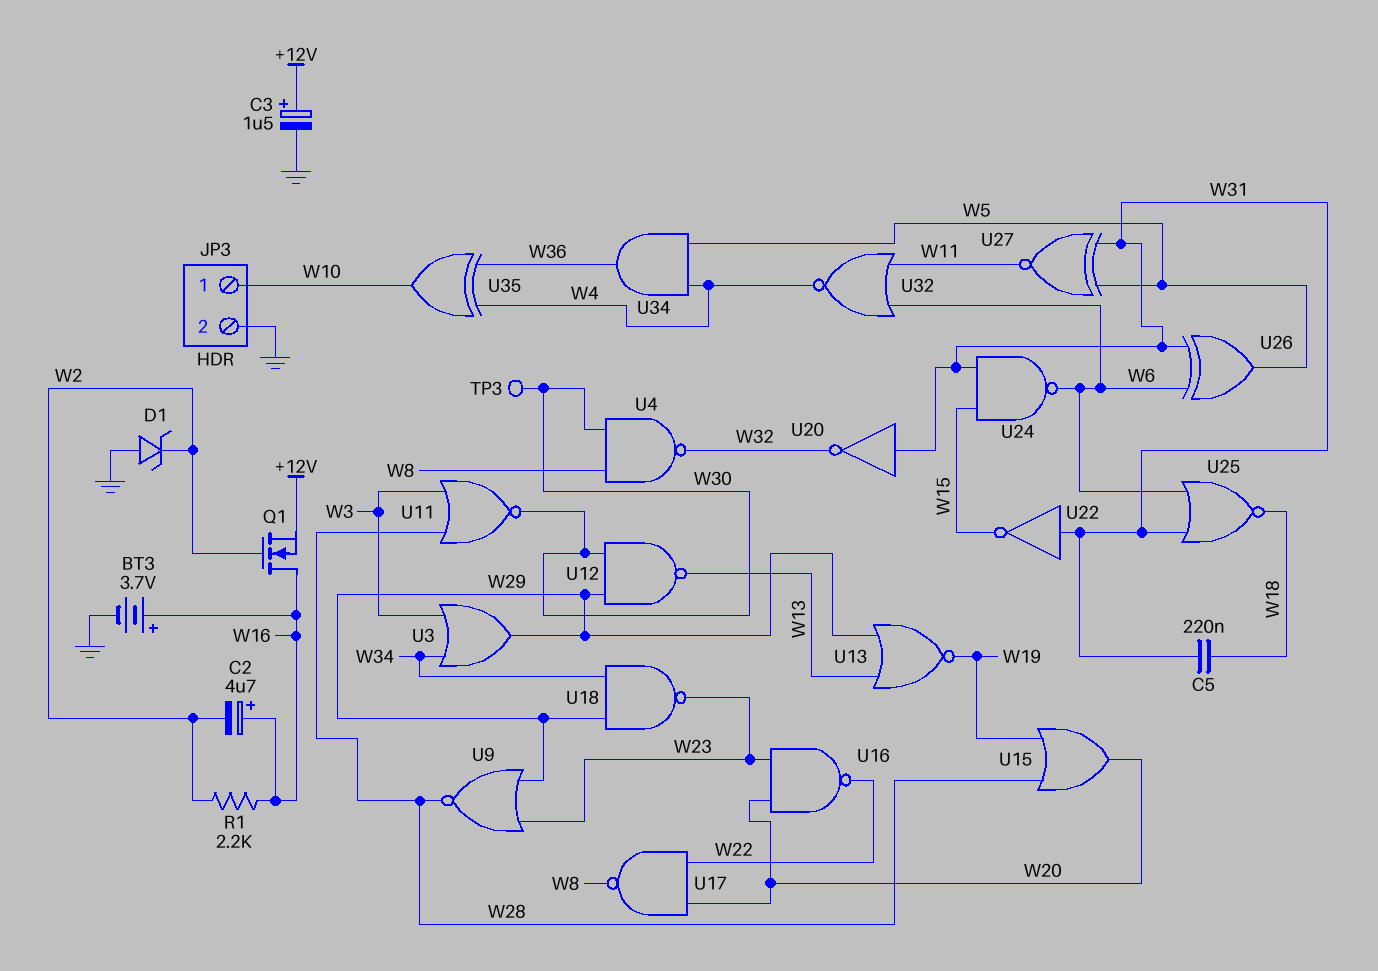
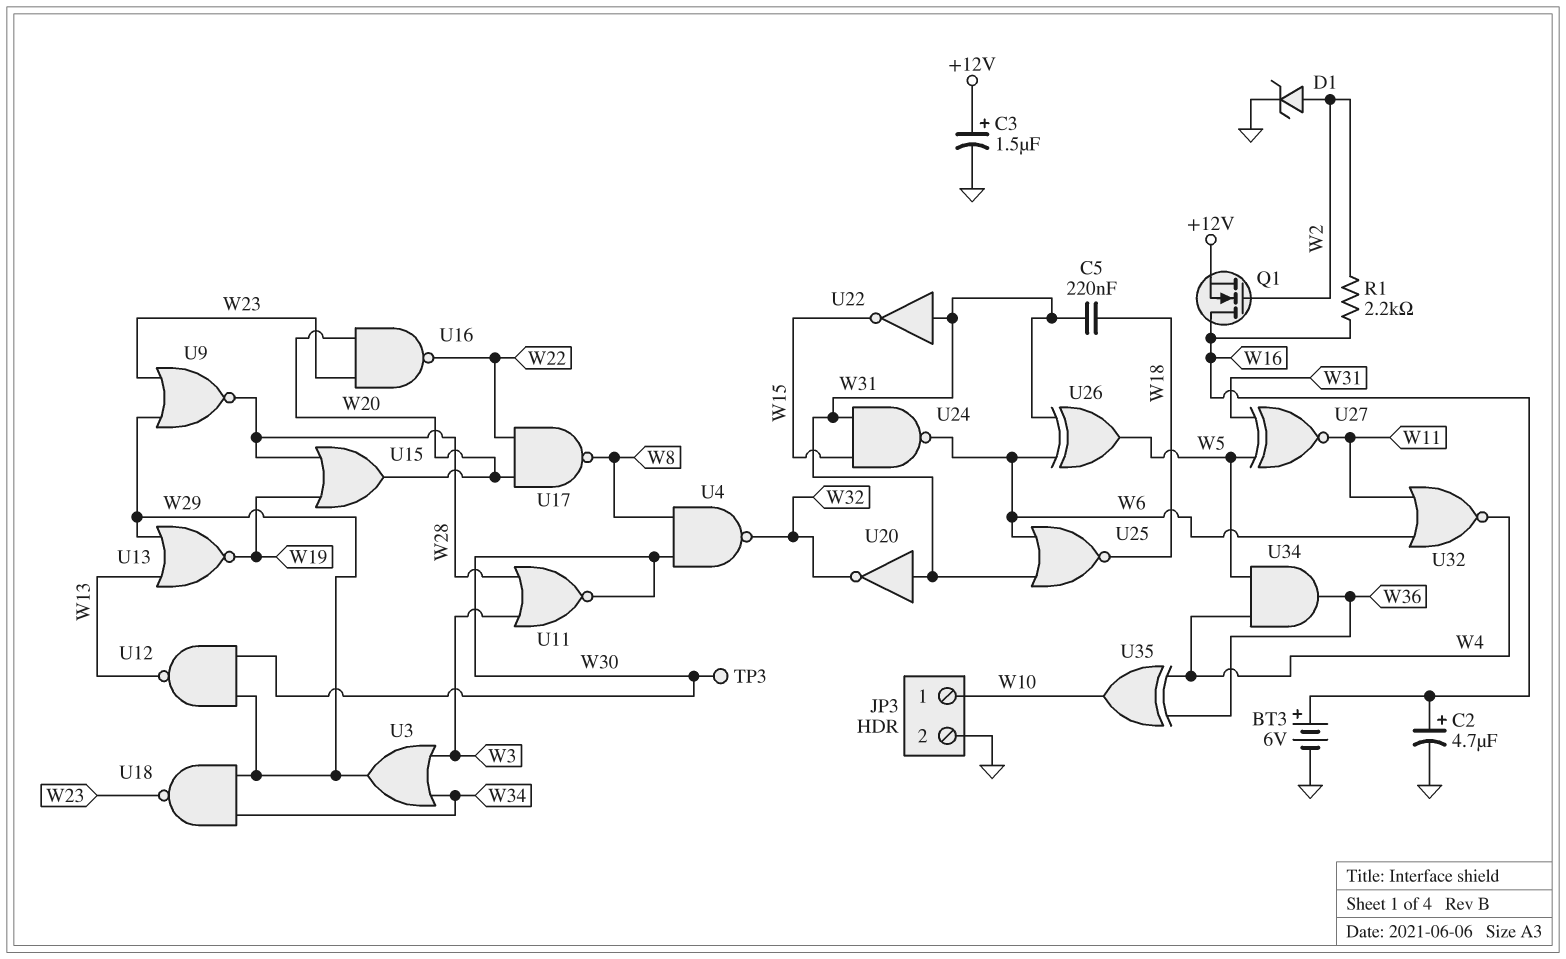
BT3: 3.7V (plus W16, minus GND) -> 6V (plus W16, minus GND)
C2: 4.7uF (plus W16, minus W2) -> 4.7uF (plus W16, minus GND)
D1: zener (A GND, K W2) -> zener (A W2, K GND)

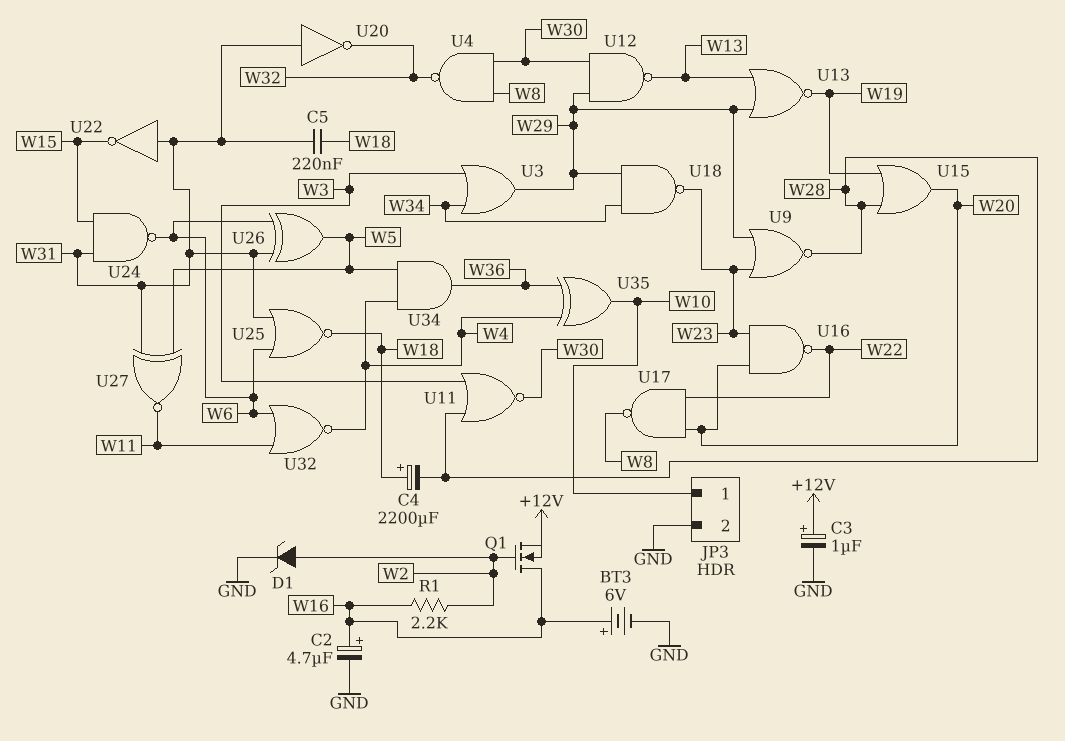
C3: 1.5uF (plus +12V, minus GND) -> 1uF (plus +12V, minus GND)
C4: none -> 2200uF (plus W18, minus W28)
TP3: test point (W30) -> none

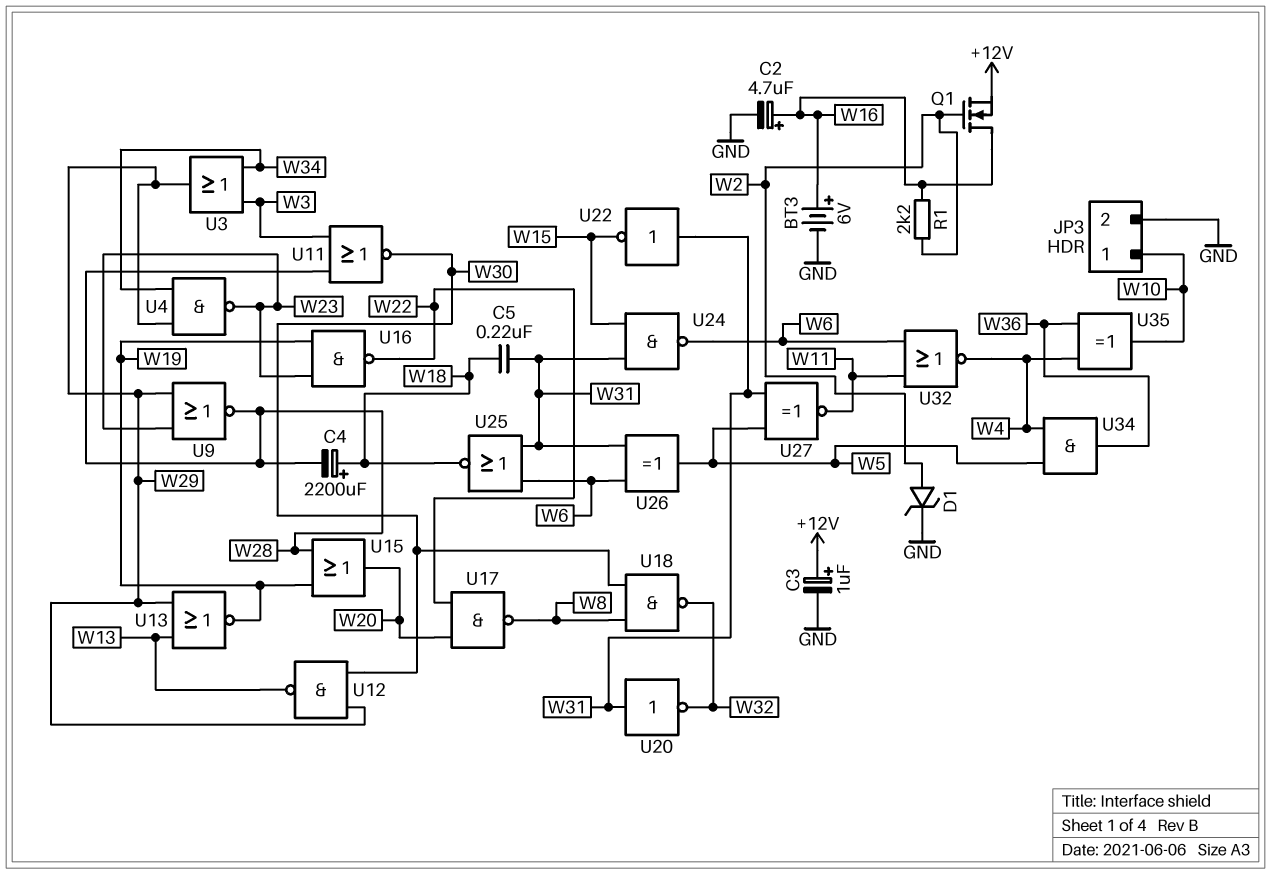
U4: NAND (in W8, in W30, out W32) -> NAND (in W29, in W34, out W23)
U16: NAND (in W20, in W23, out W22) -> NAND (in W19, in W23, out W22)
U18: NAND (in W29, in W34, out W23) -> NAND (in W8, in W30, out W32)

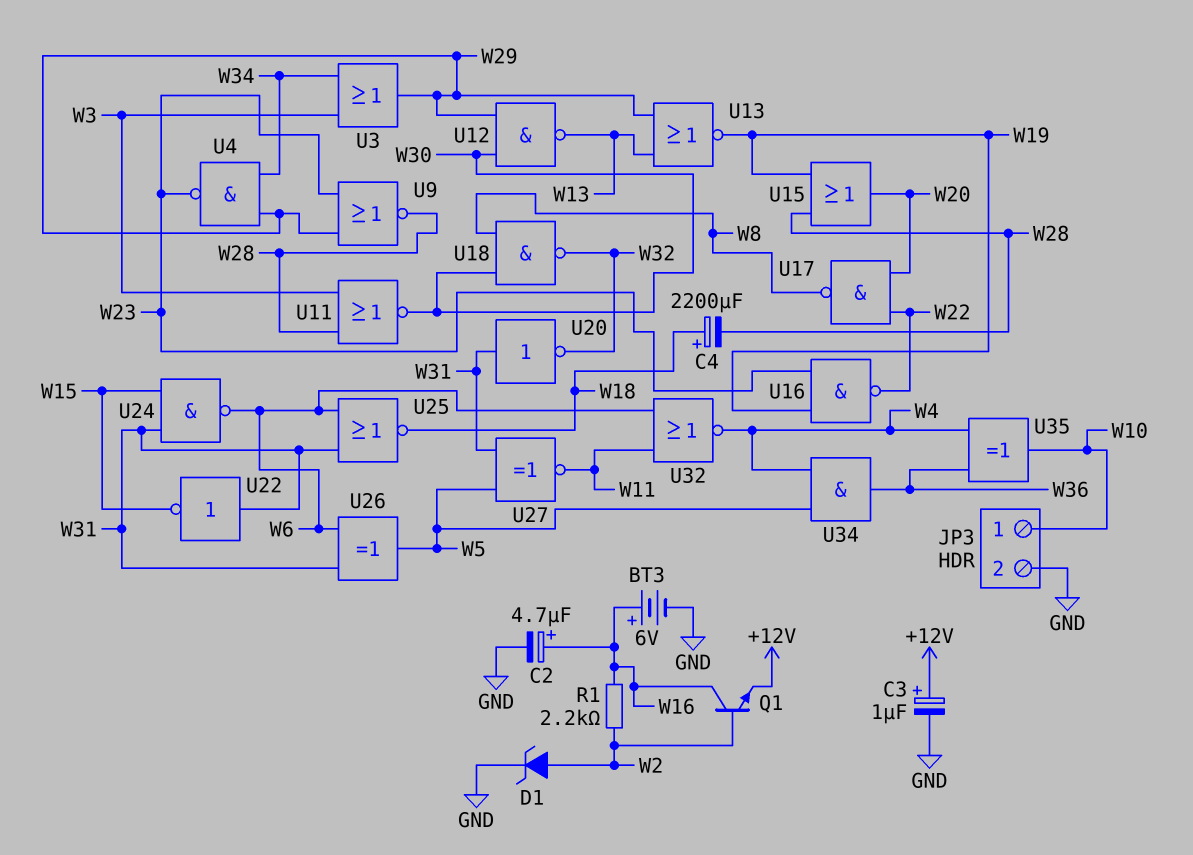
C5: 220nF (W18, W31) -> none
Q1: NMOS (G W2, D W16, S +12V) -> NPN (B W2, C W16, E +12V)

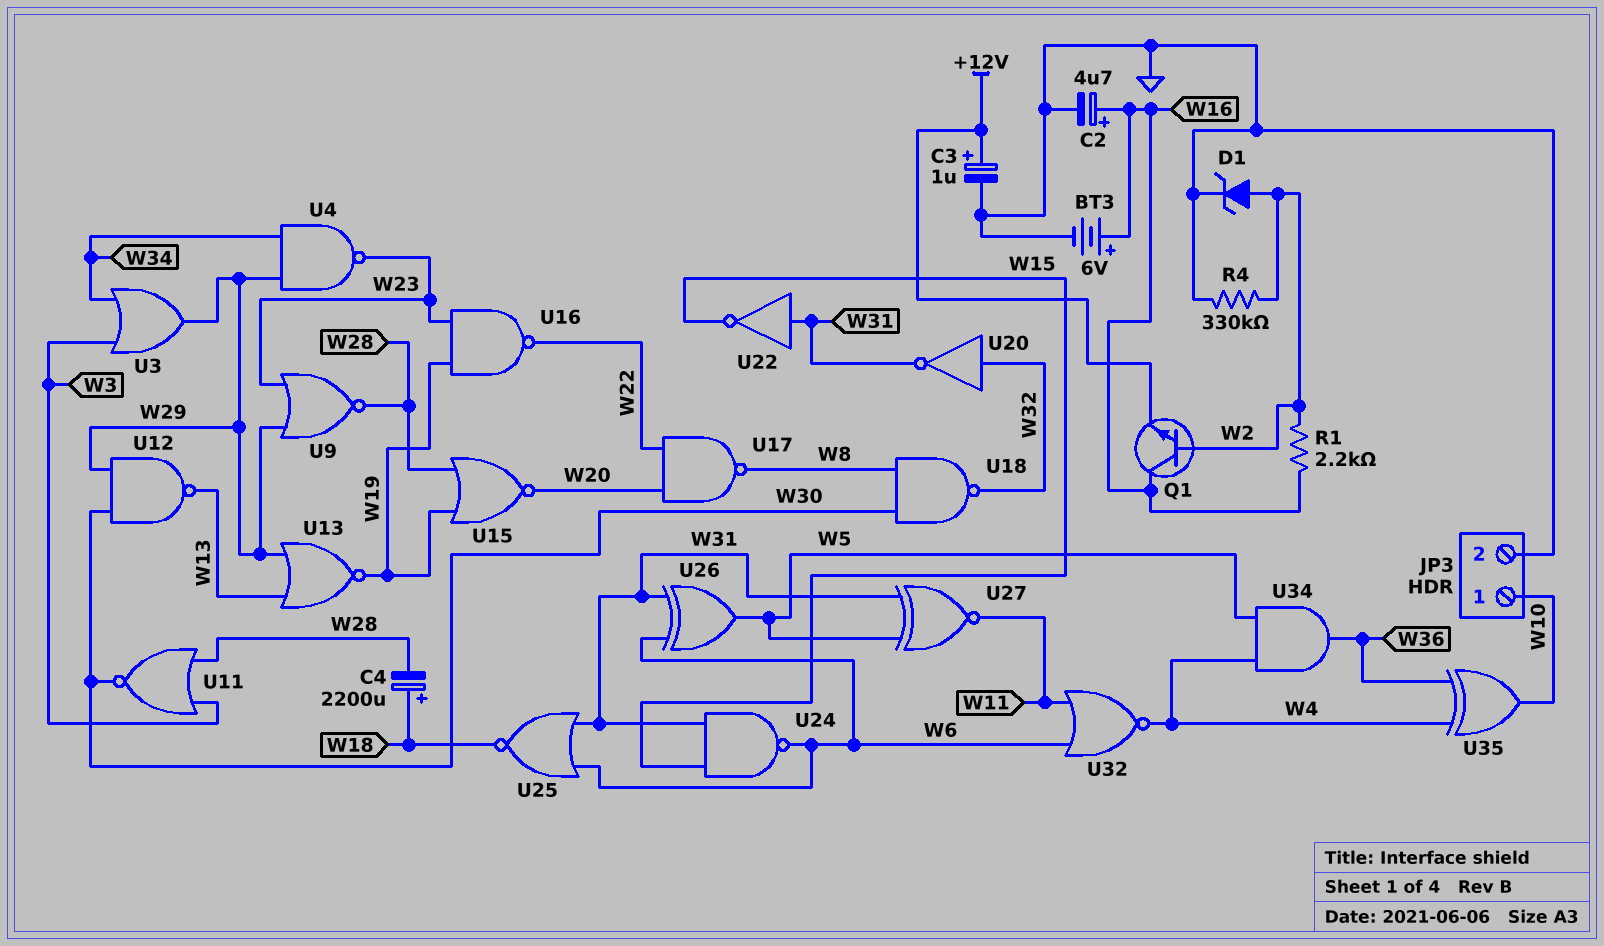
R4: none -> 330k (GND, W2)
U15: OR (in W19, in W28, out W20) -> NOR (in W19, in W28, out W20)
U20: NOT (in W31, out W32) -> NOT (in W32, out W31)

